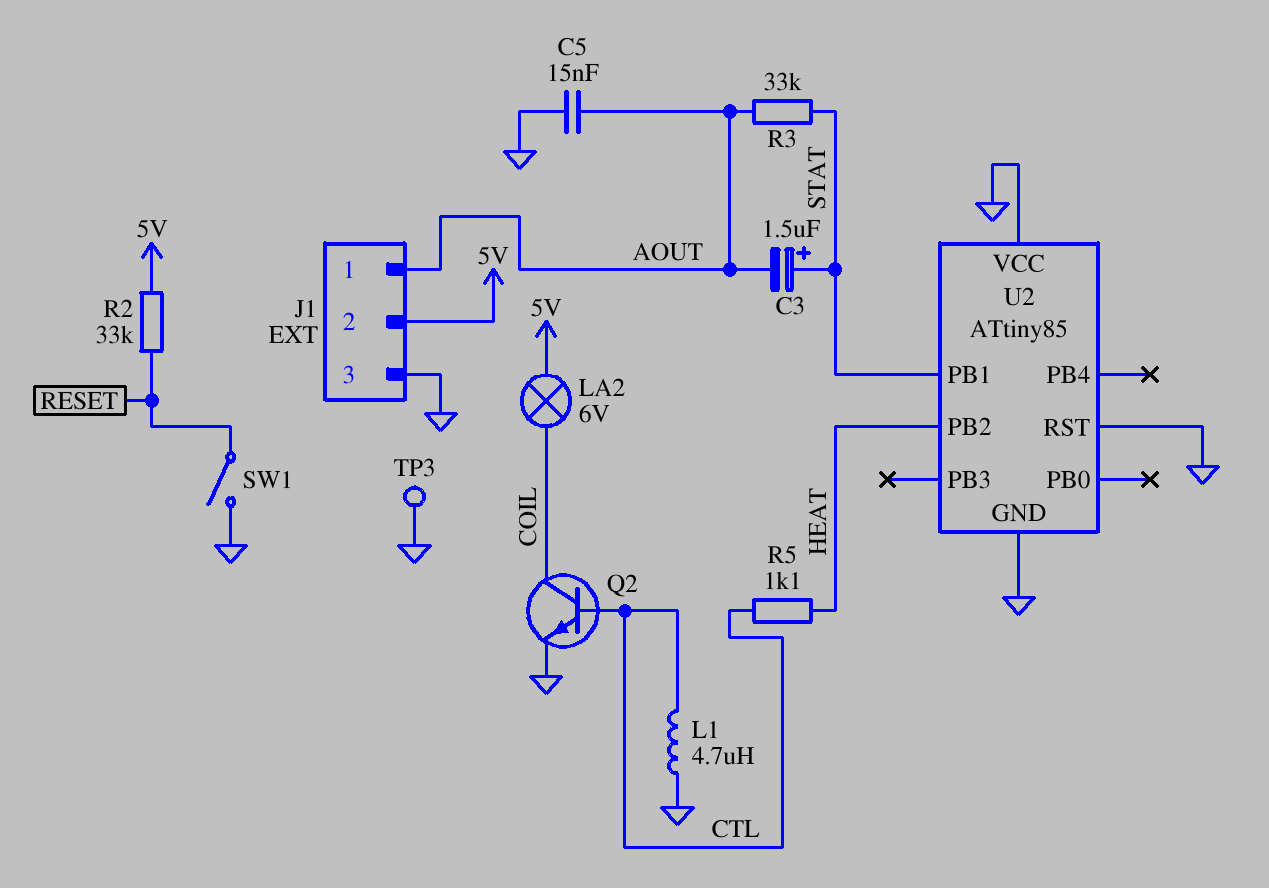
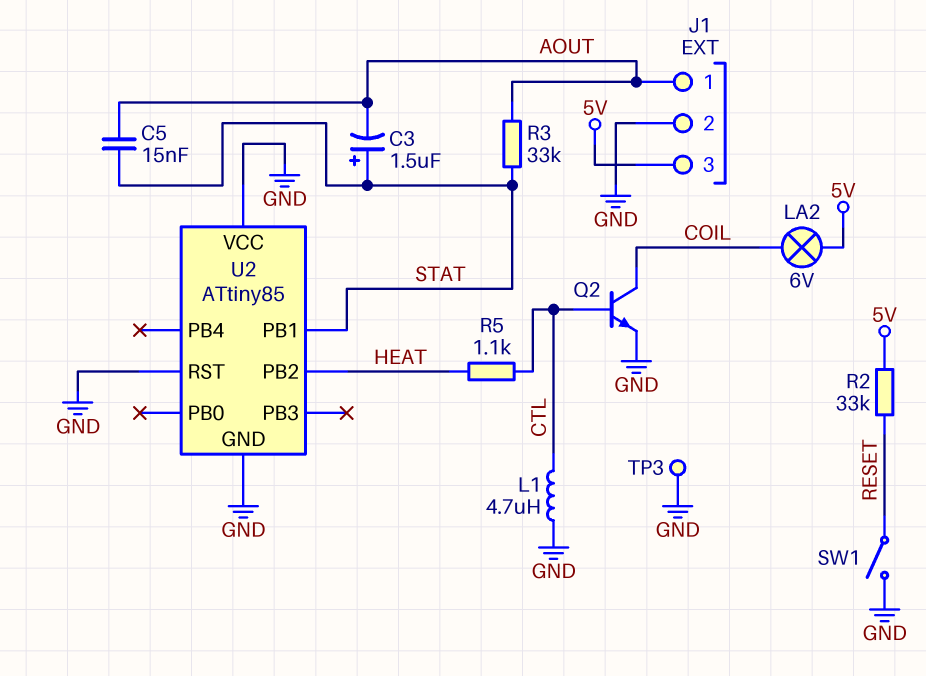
C5: 15nF (AOUT, GND) -> 15nF (AOUT, STAT)
J1 pin 2: 5V -> GND
J1 pin 3: GND -> 5V

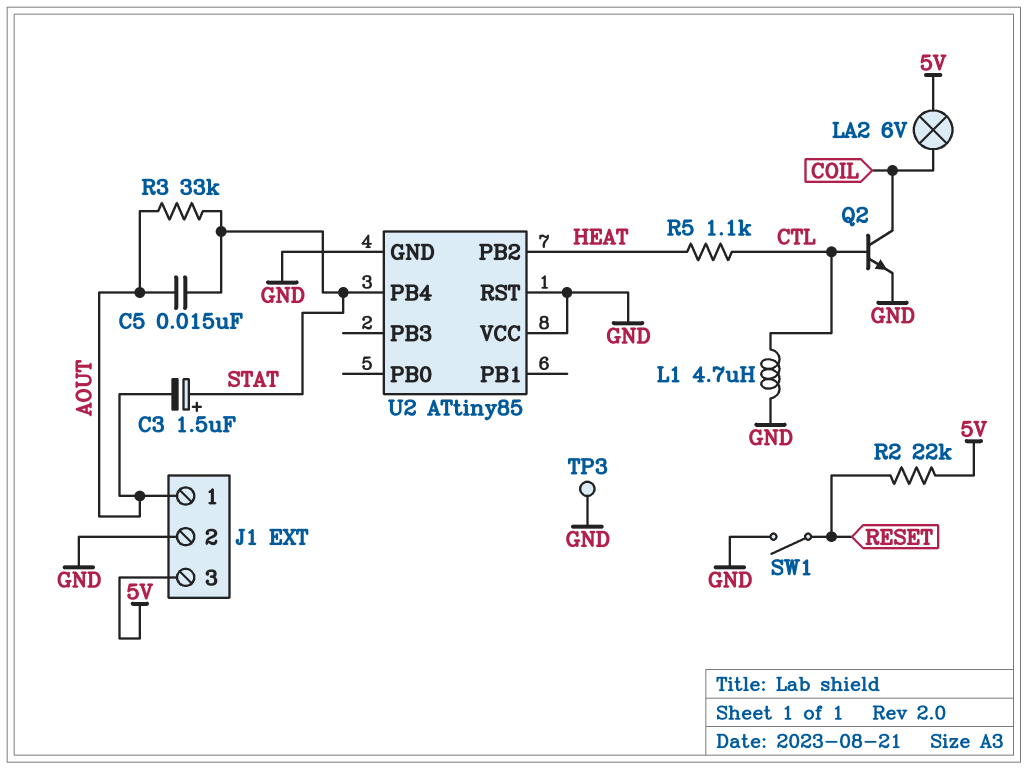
R2: 33k (5V, RESET) -> 22k (5V, RESET)
U2 pin PB1: STAT -> none
U2 pin PB4: none -> STAT

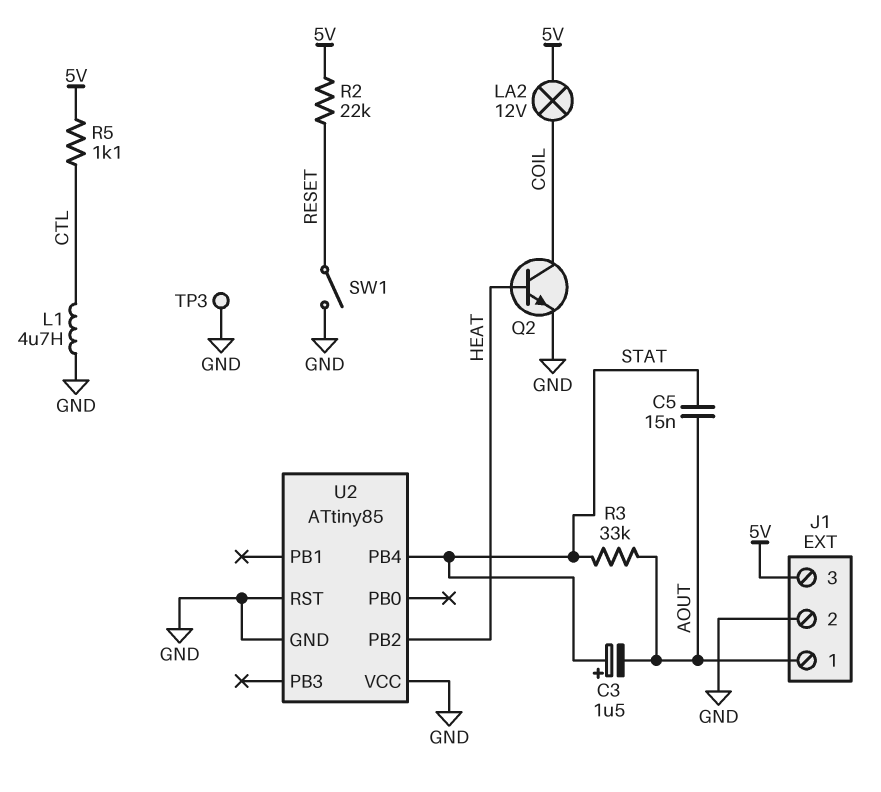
LA2: lamp 6V (5V, COIL) -> lamp 12V (5V, COIL)
Q2: NPN (B CTL, C COIL, E GND) -> NPN (B HEAT, C COIL, E GND)
R5: 1.1k (CTL, HEAT) -> 1.1k (5V, CTL)

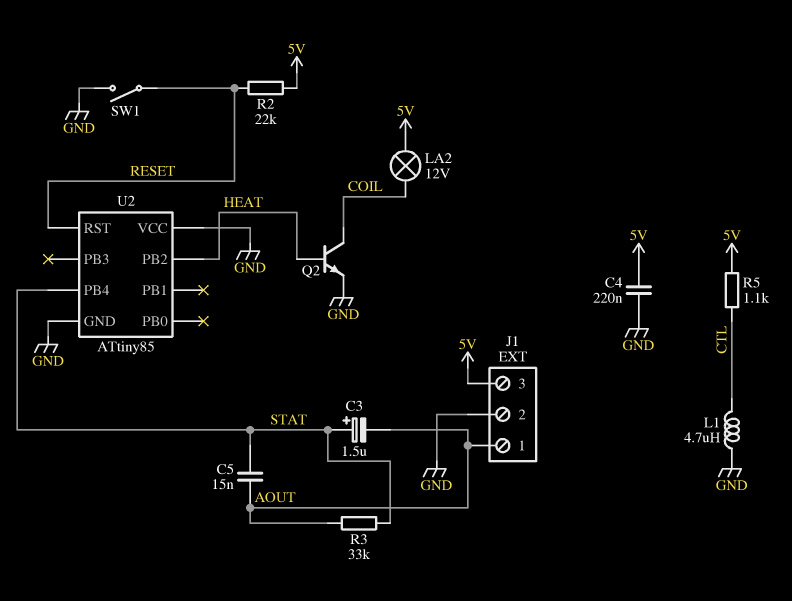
C4: none -> 220nF (5V, GND)
TP3: test point (GND) -> none
U2 pin RST: GND -> RESET

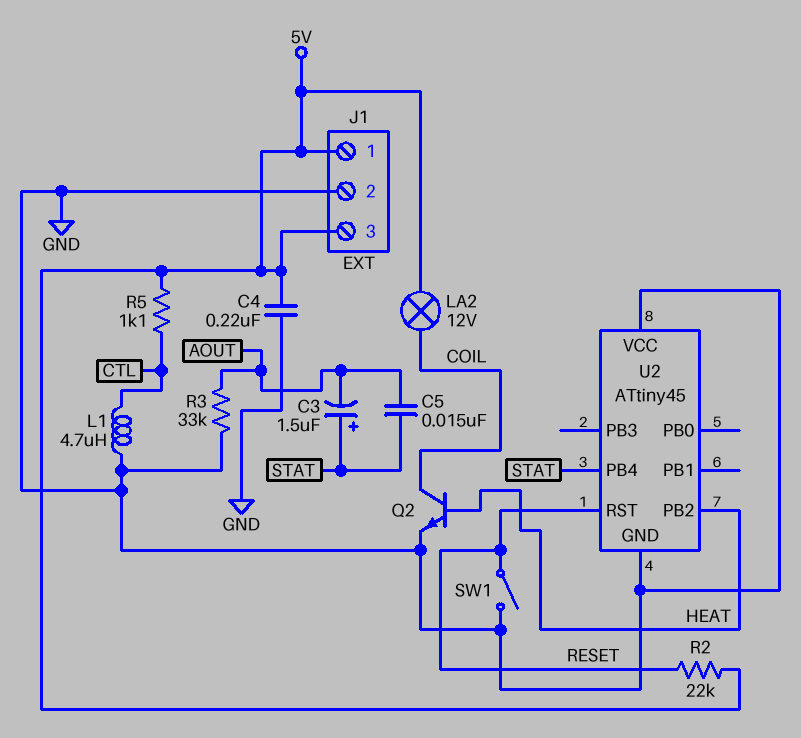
J1 pin 1: AOUT -> 5V
R3: 33k (AOUT, STAT) -> 33k (AOUT, GND)
U2: ATtiny85 -> ATtiny45

